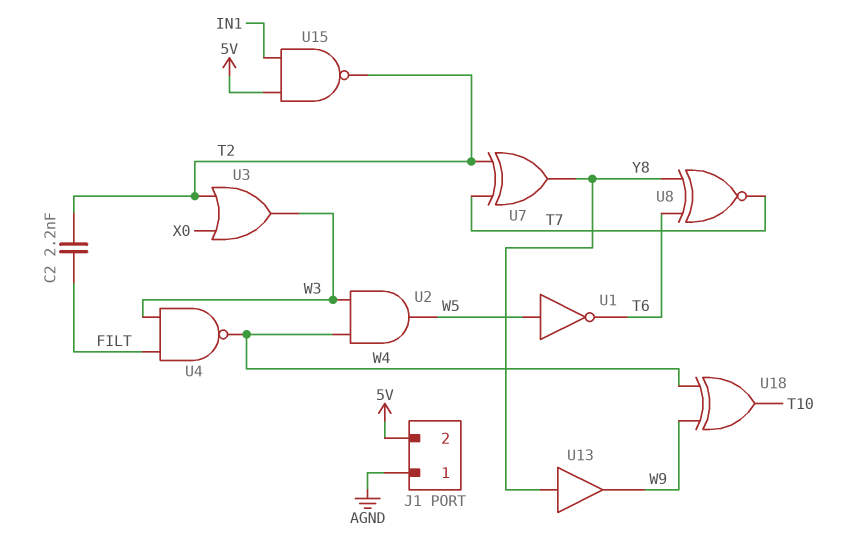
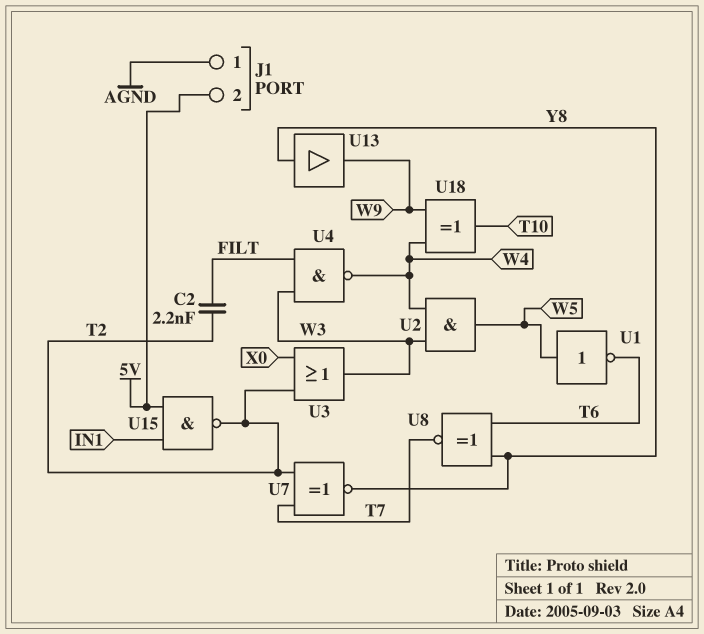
U7: XOR (in T2, in T7, out Y8) -> XNOR (in T2, in T7, out Y8)

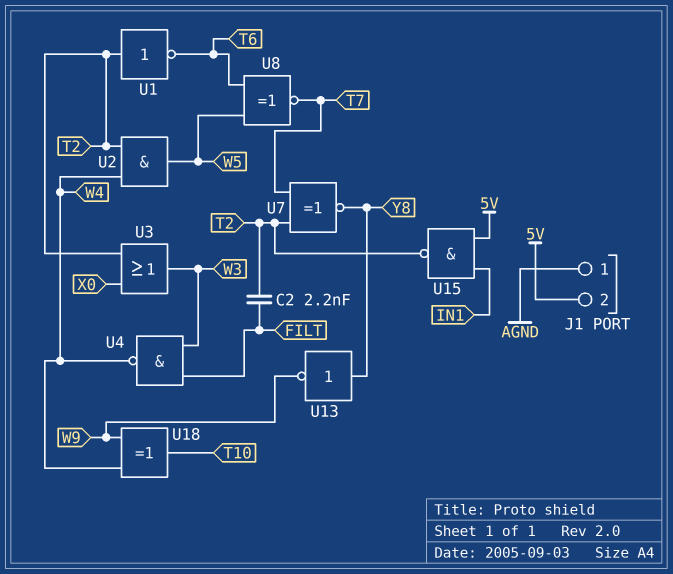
U1: NOT (in W5, out T6) -> NOT (in T2, out T6)
U2: AND (in W3, in W4, out W5) -> AND (in T2, in W4, out W5)
U8: XNOR (in T6, in Y8, out T7) -> XNOR (in T6, in W5, out T7)
U13: buffer (in Y8, out W9) -> NOT (in Y8, out W9)

